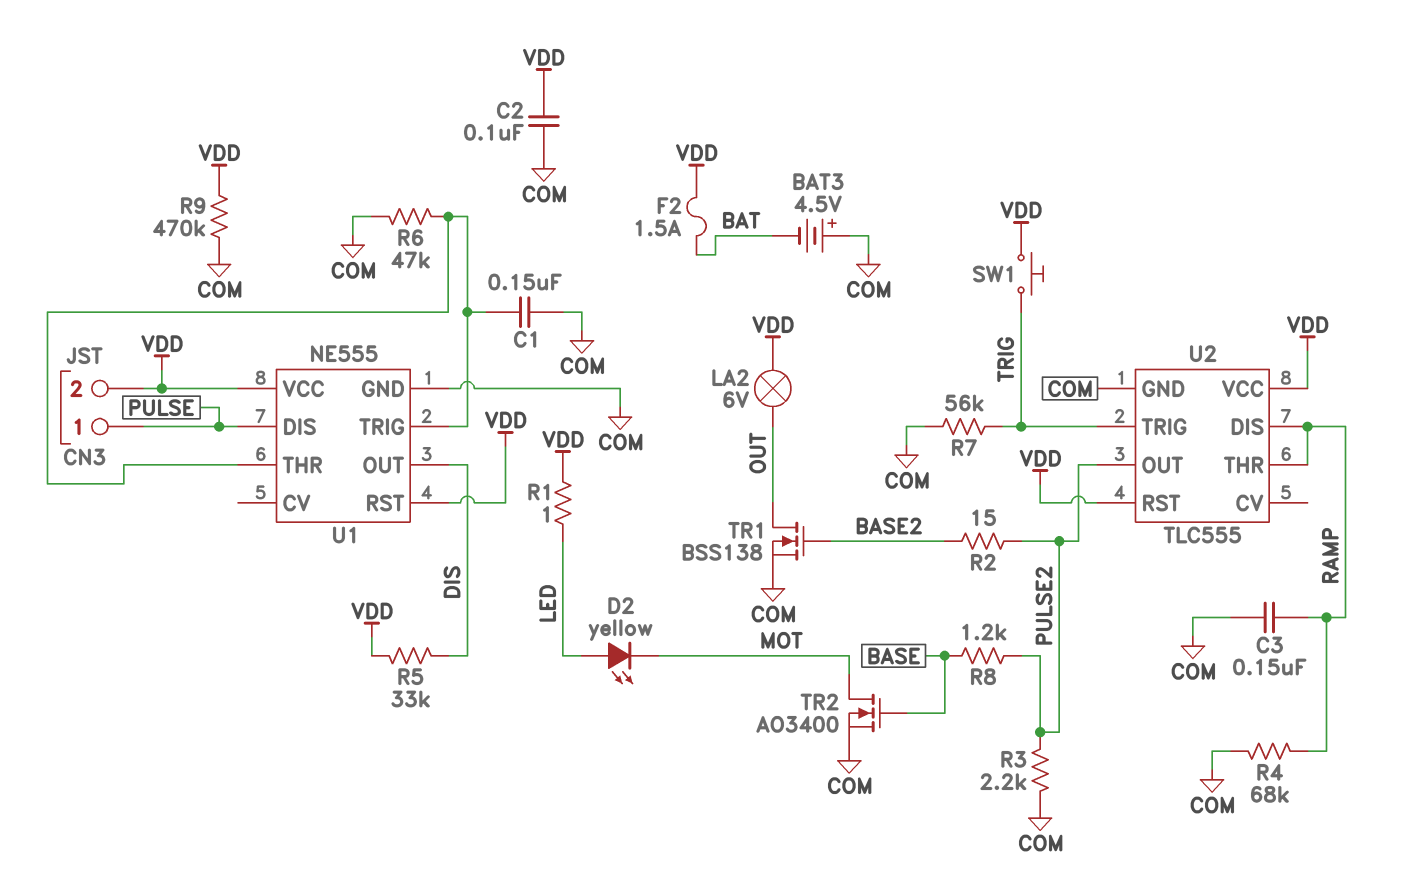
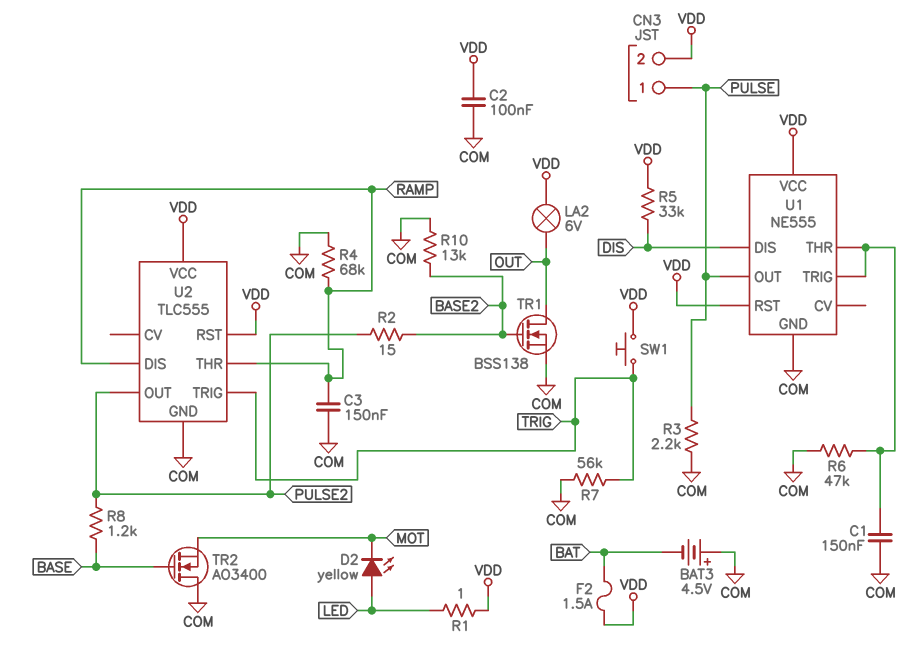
R3: 2.2k (COM, PULSE2) -> 2.2k (COM, PULSE)
R9: 470k (COM, VDD) -> none
R10: none -> 13k (BASE2, COM)
TR2: NMOS AO3400 (G BASE, D MOT, S COM) -> NMOS AO3400 (G BASE, D COM, S MOT)
U1 pin DIS: PULSE -> DIS
U1 pin OUT: DIS -> PULSE

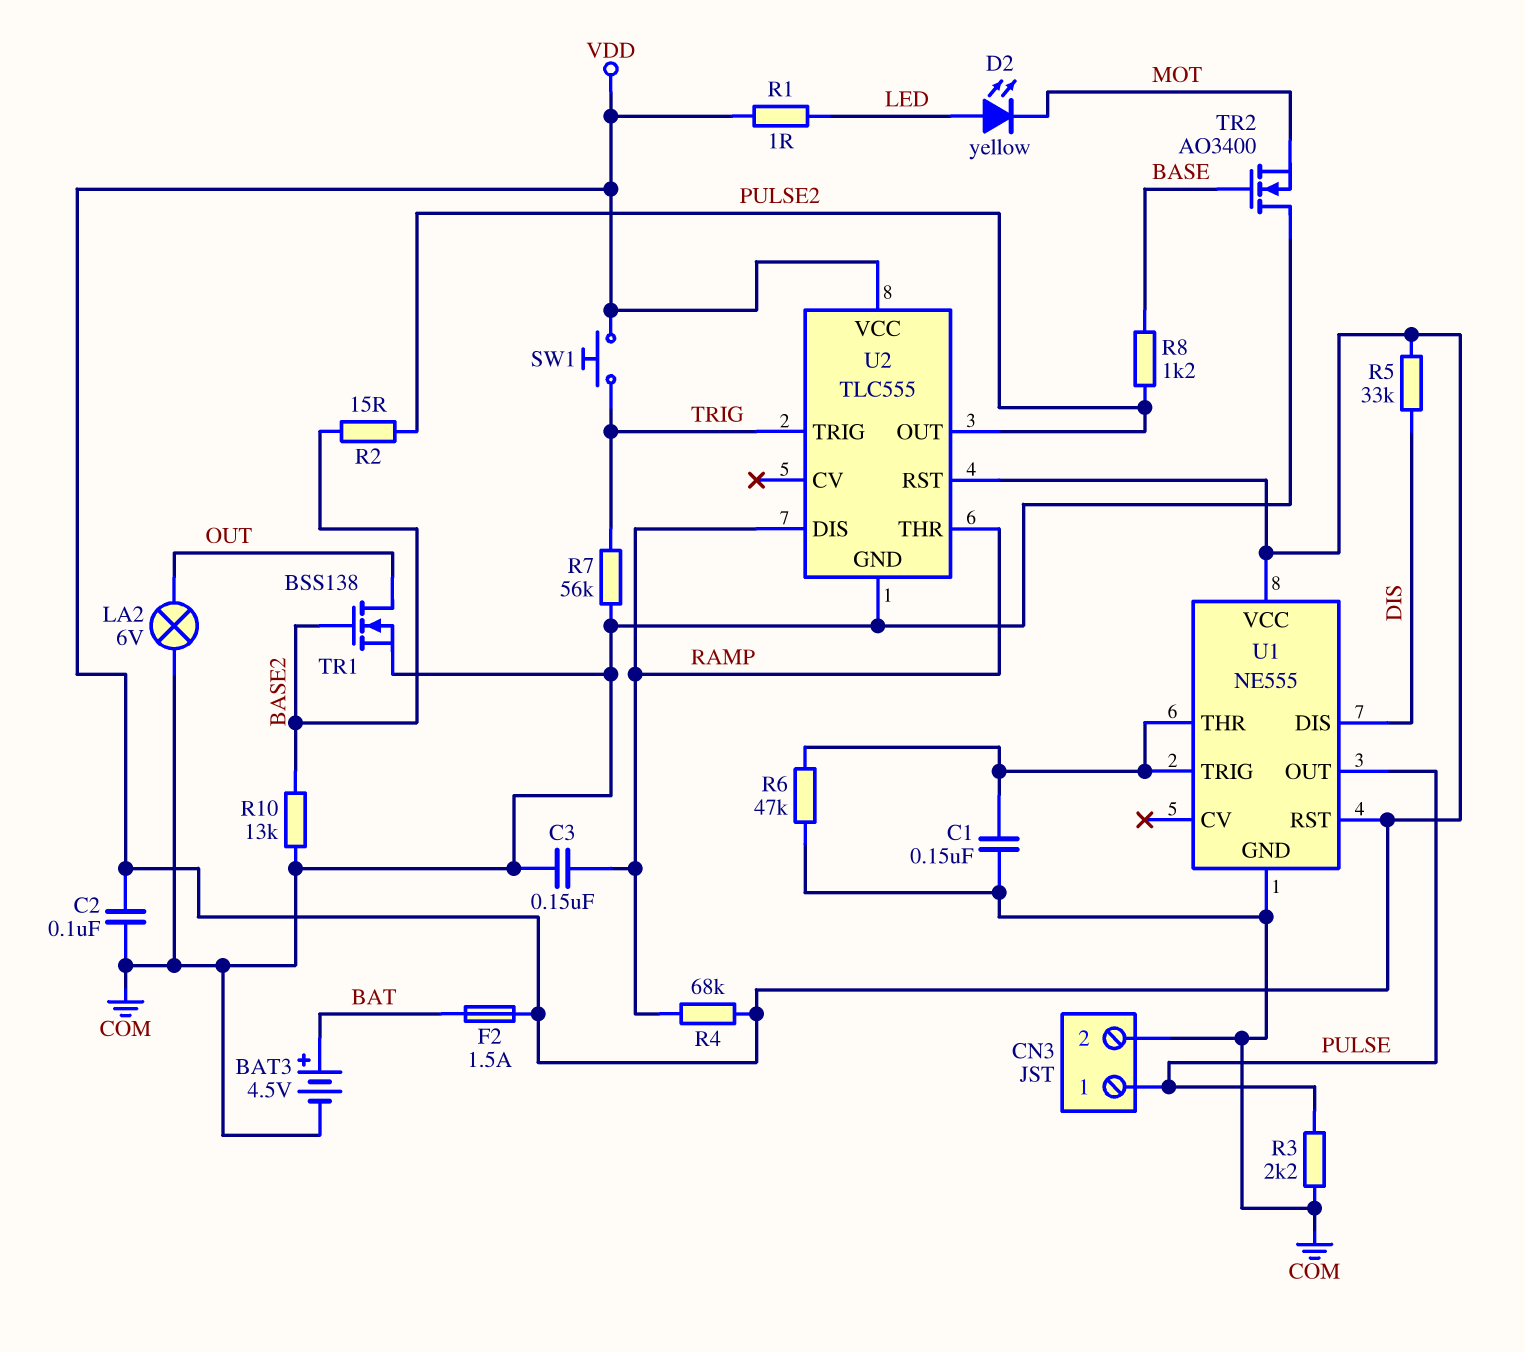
BAT3: 4.5V (plus COM, minus BAT) -> 4.5V (plus BAT, minus COM)
CN3 pin 2: VDD -> COM
LA2: lamp 6V (OUT, VDD) -> lamp 6V (COM, OUT)
R4: 68k (COM, RAMP) -> 68k (RAMP, VDD)

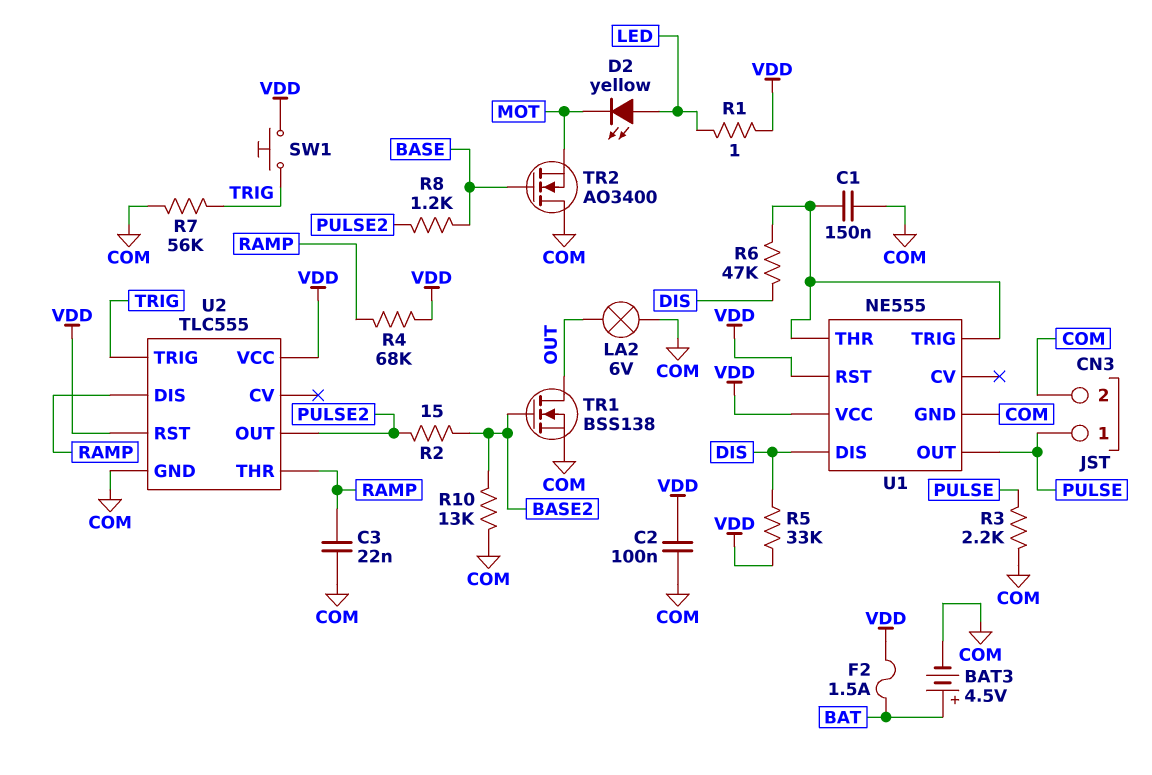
C3: 150nF (COM, RAMP) -> 22nF (COM, RAMP)
R6: 47k (COM, U1/THR) -> 47k (DIS, U1/THR)

